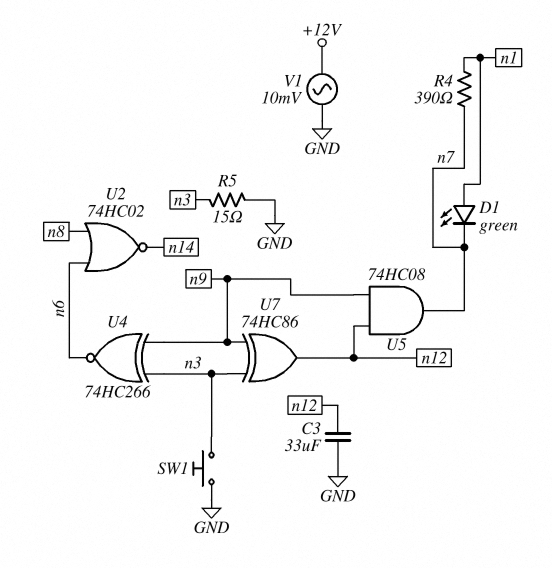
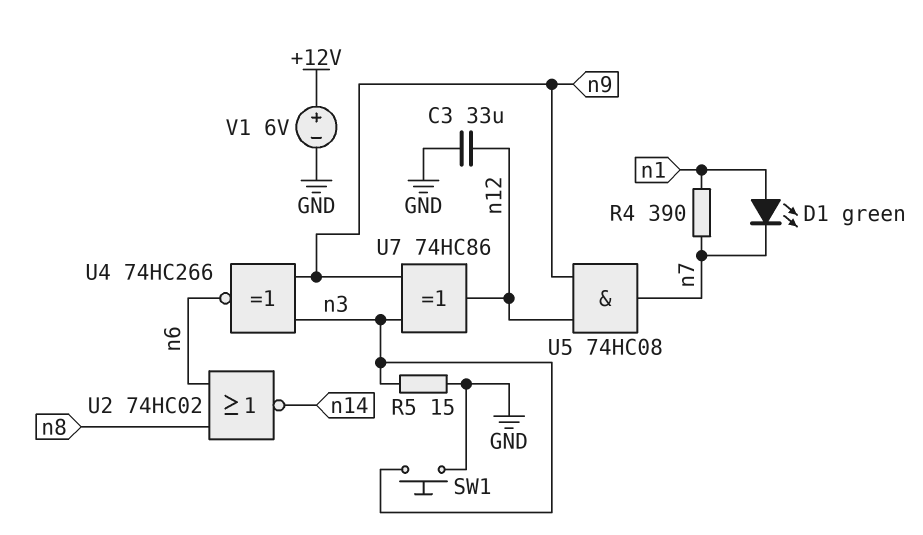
V1: AC 10mV (+12V, GND) -> 6V (plus +12V, minus GND)

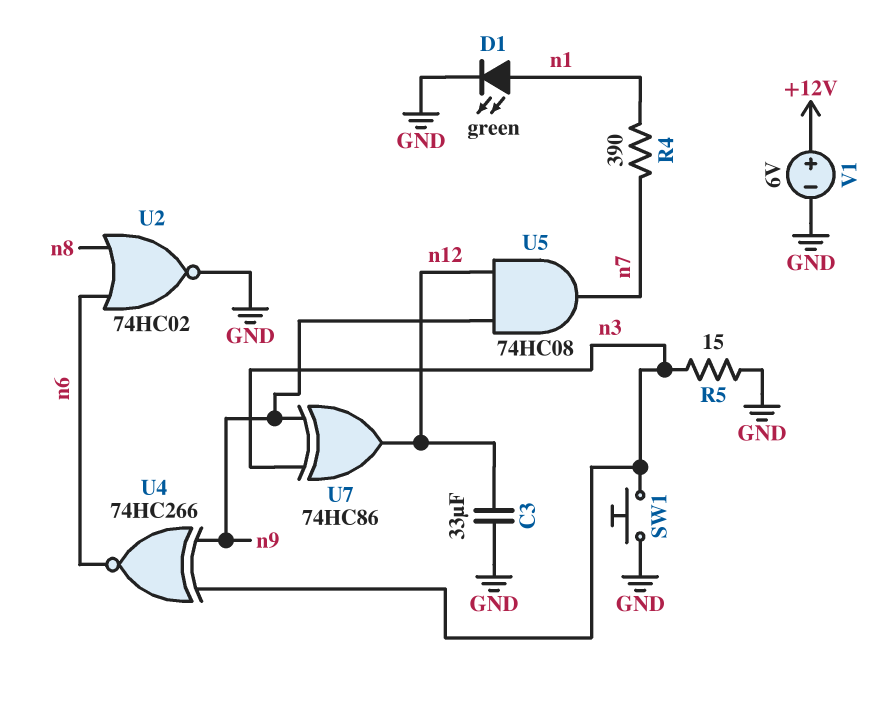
D1: LED green (A n1, K n7) -> LED green (A n1, K GND)
U2: NOR 74HC02 (in n6, in n8, out n14) -> NOR 74HC02 (in n6, in n8, out GND)

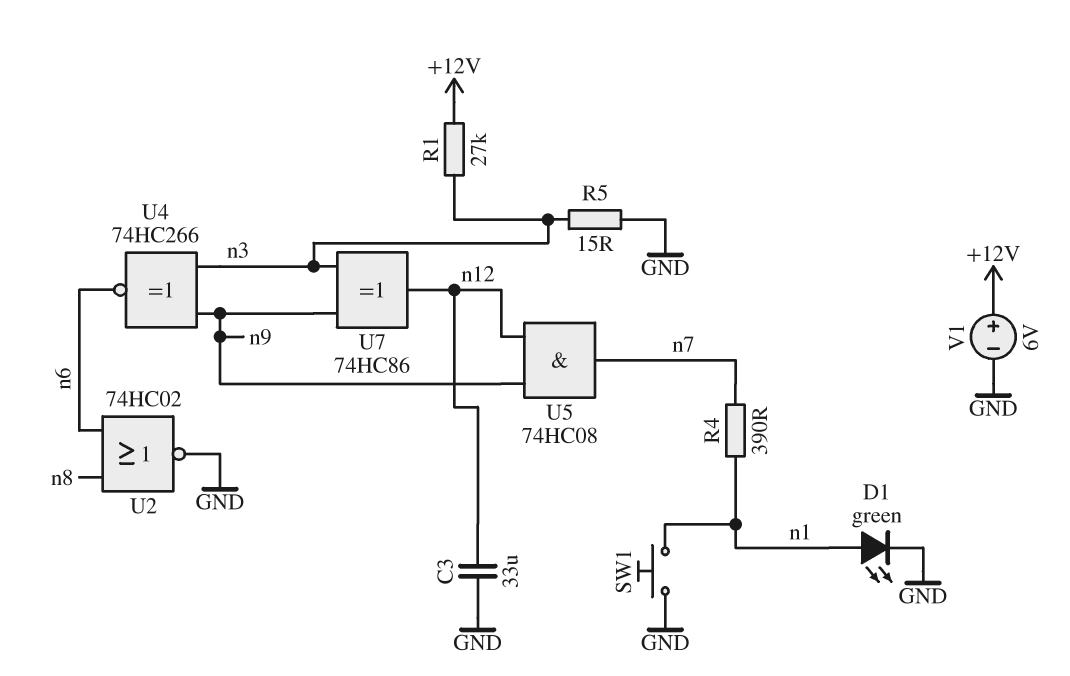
R1: none -> 27k (+12V, n3)
SW1: button (GND, n3) -> button (GND, n1)

